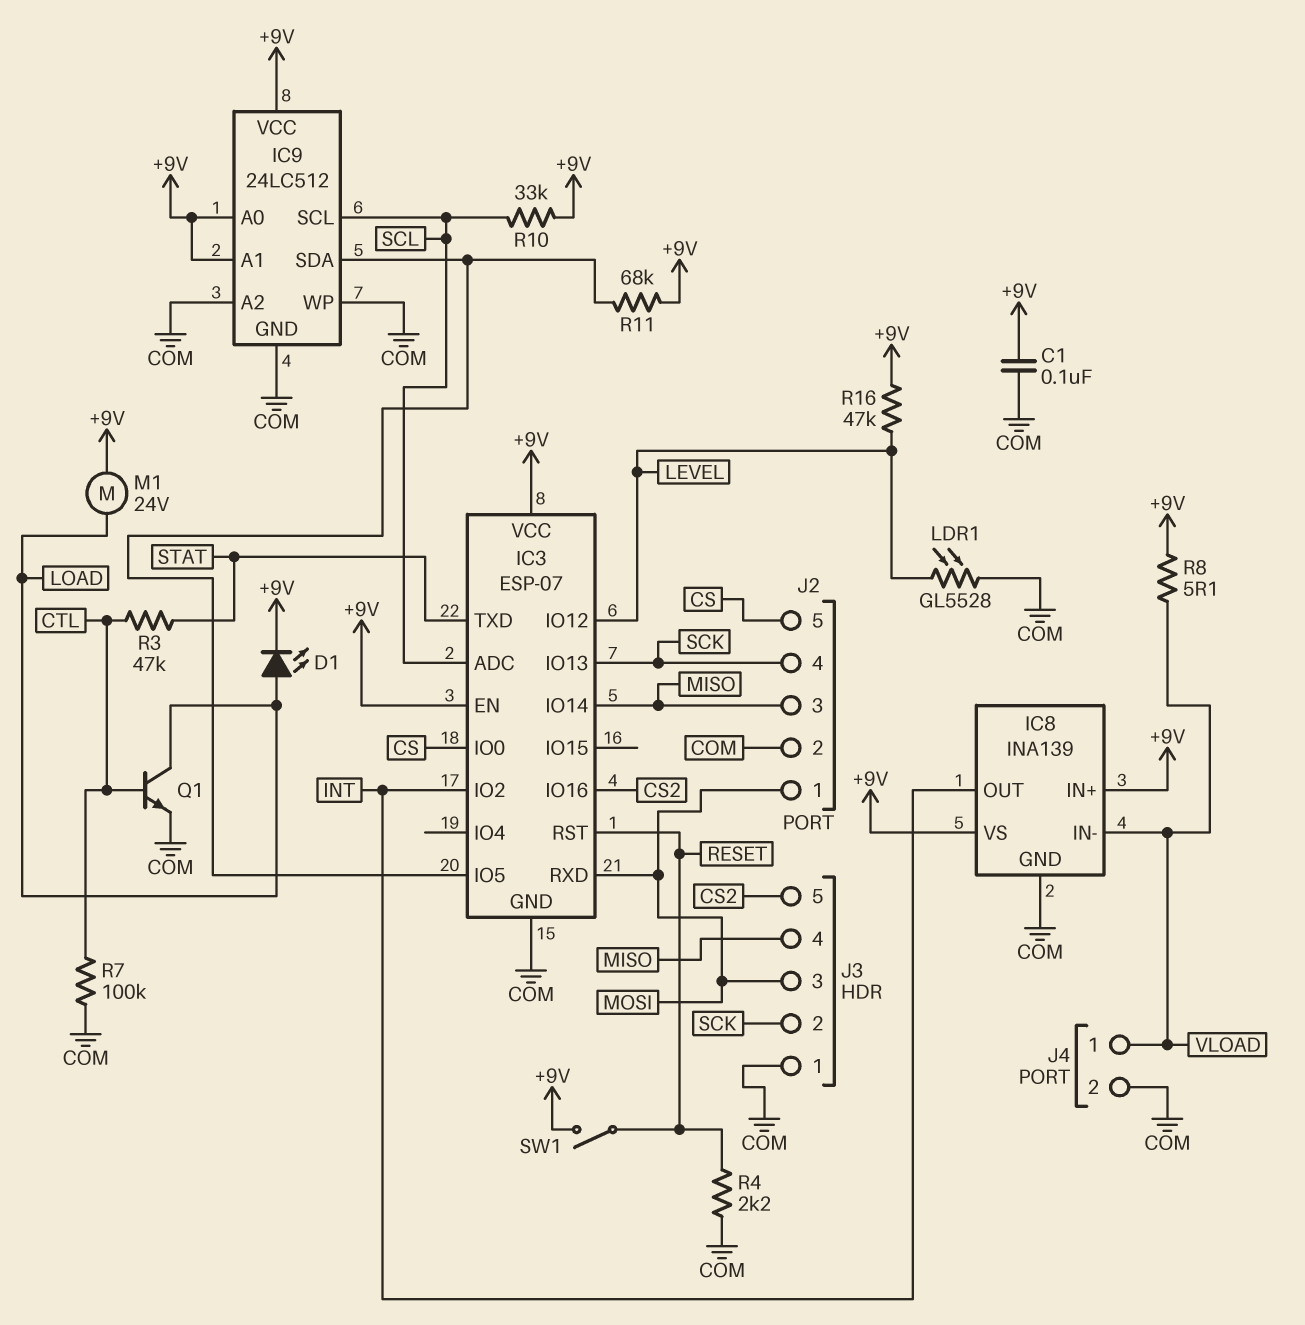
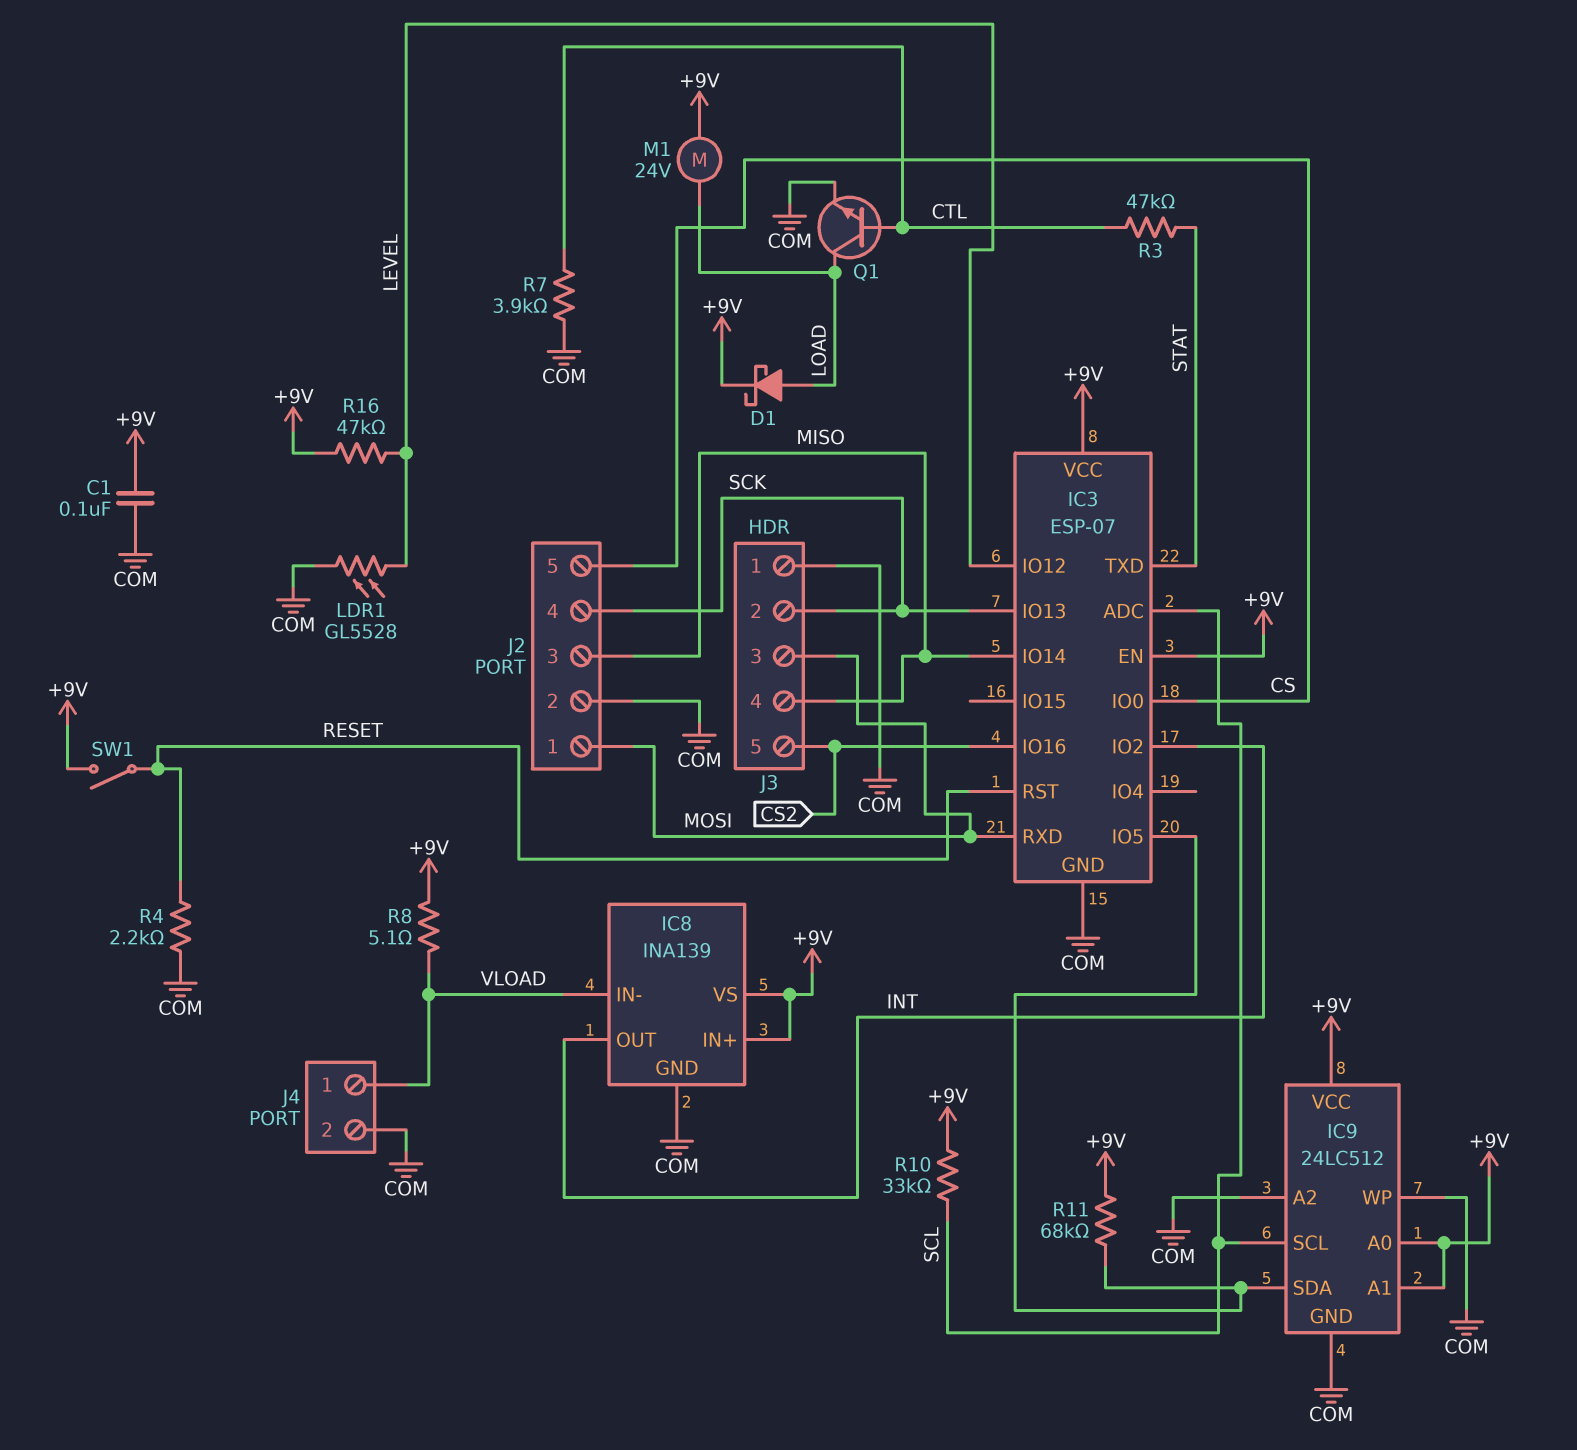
D1: LED (A LOAD, K +9V) -> schottky (A LOAD, K +9V)
R7: 100k (COM, CTL) -> 3.9k (COM, CTL)

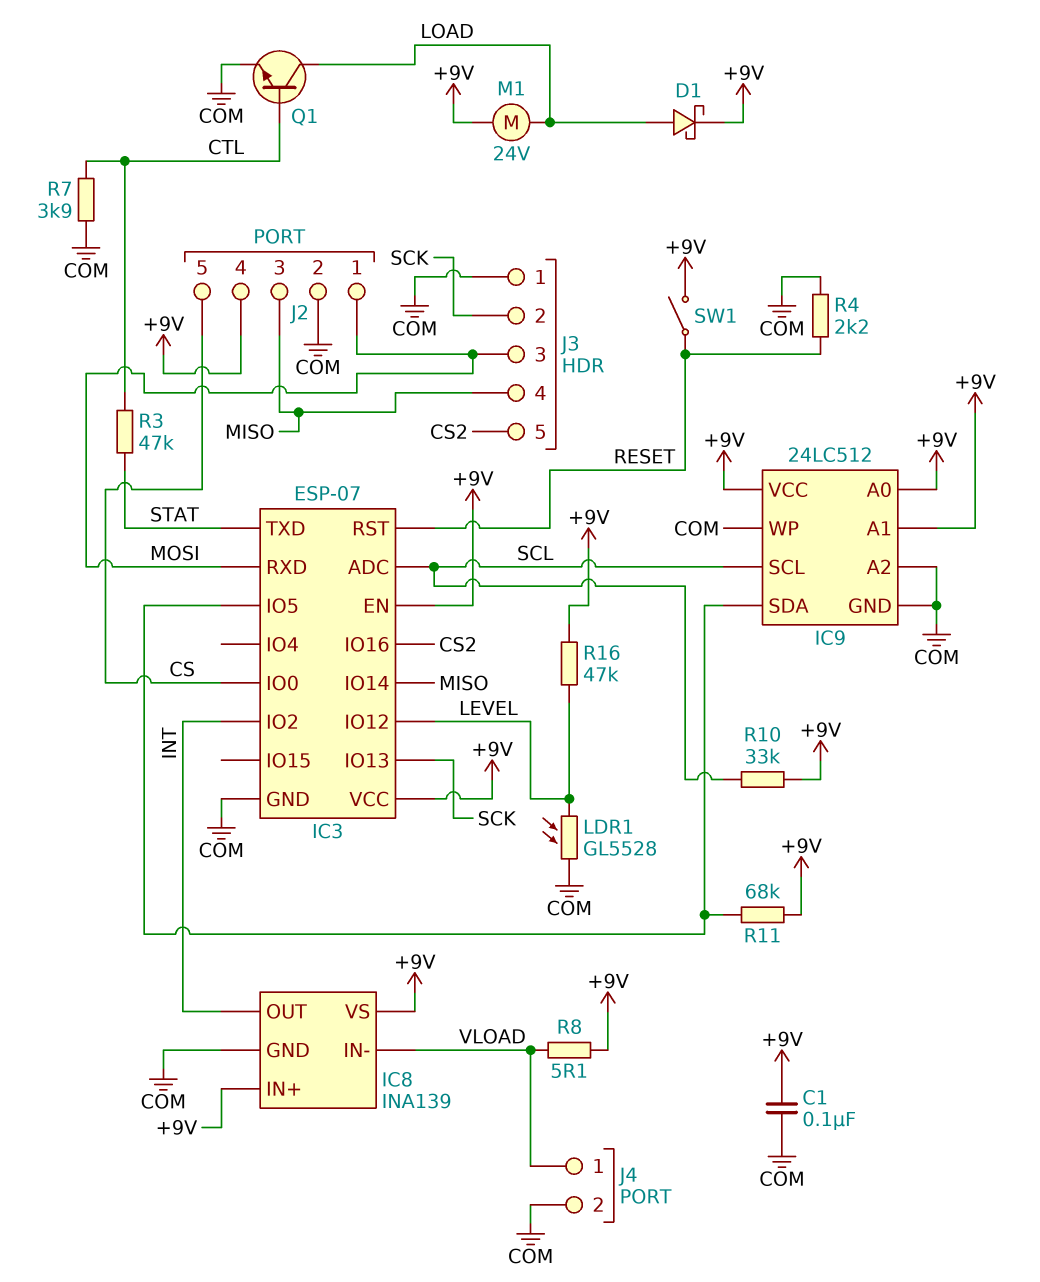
J2 pin 4: SCK -> +9V

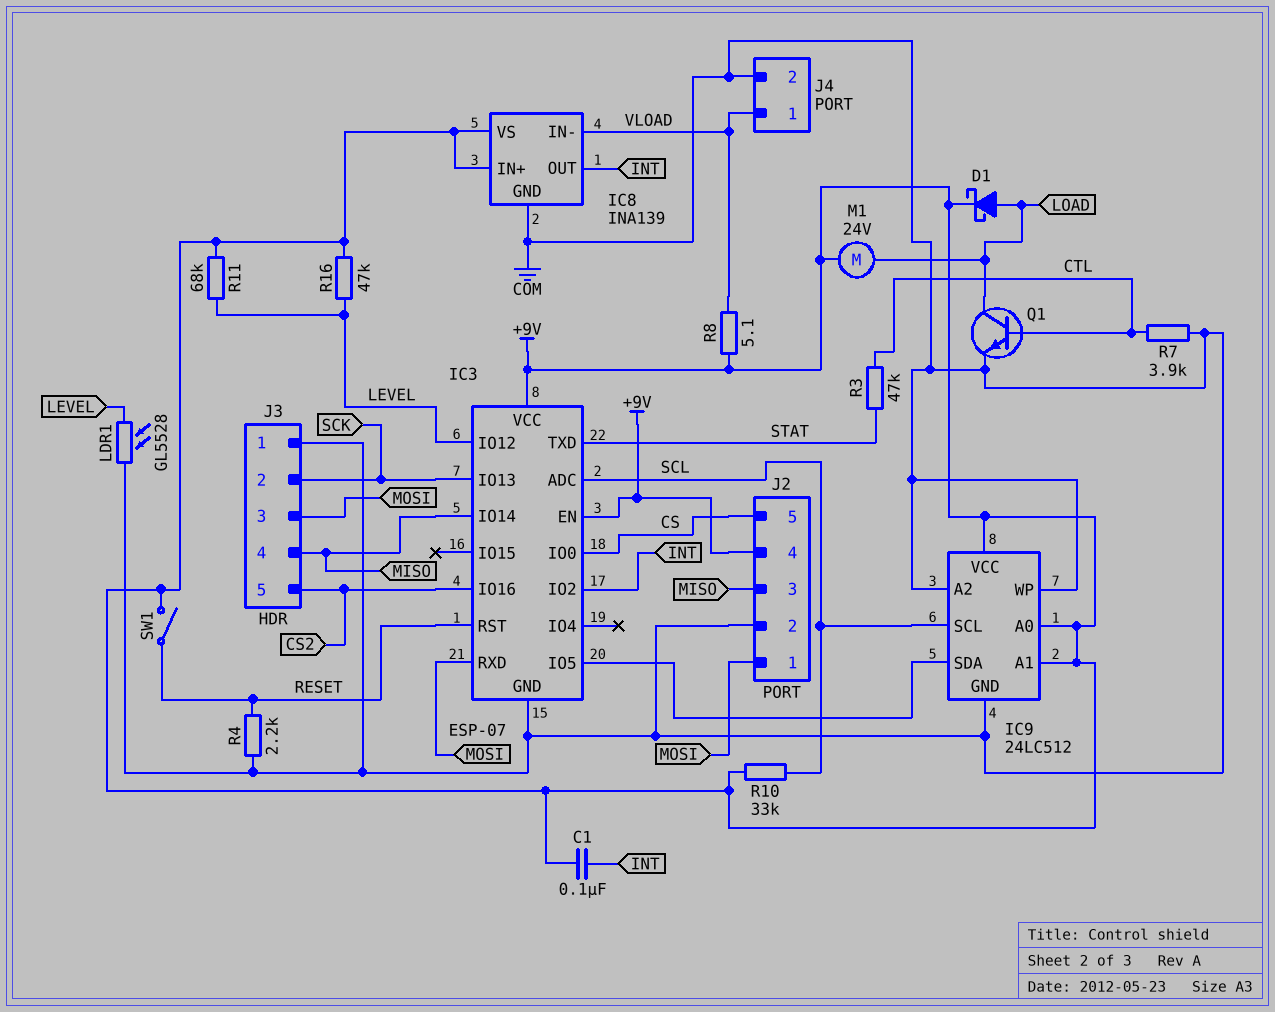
C1: 100nF (+9V, COM) -> 100nF (+9V, INT)
R11: 68k (+9V, IC3/IO5) -> 68k (+9V, LEVEL)

